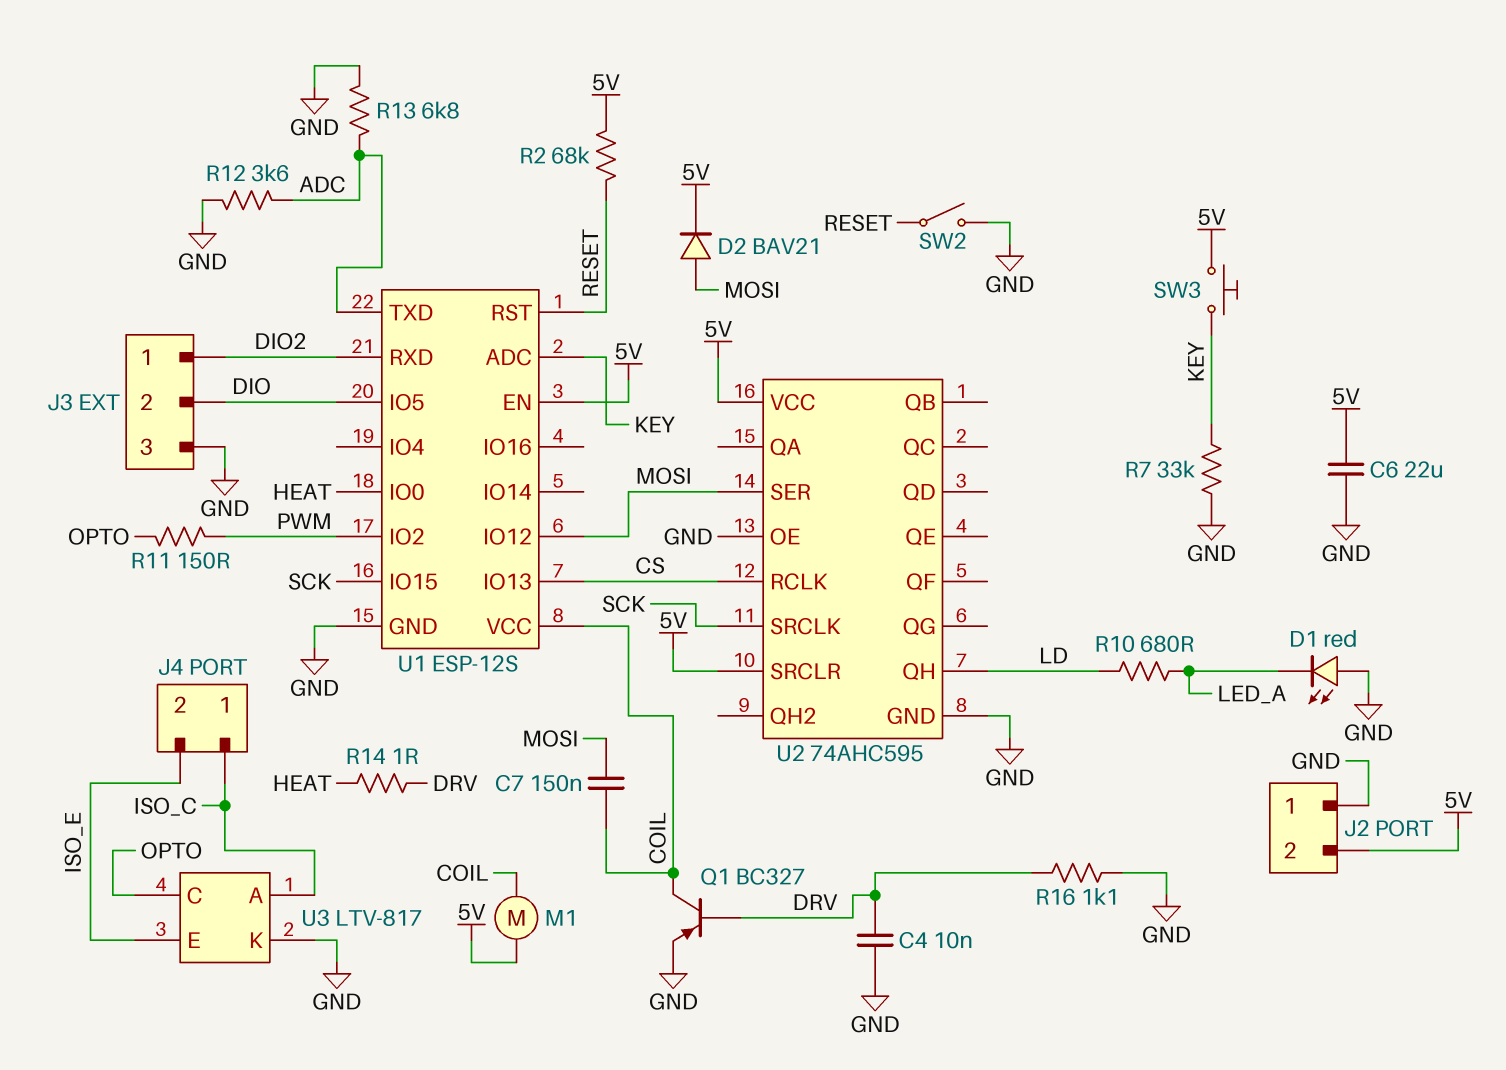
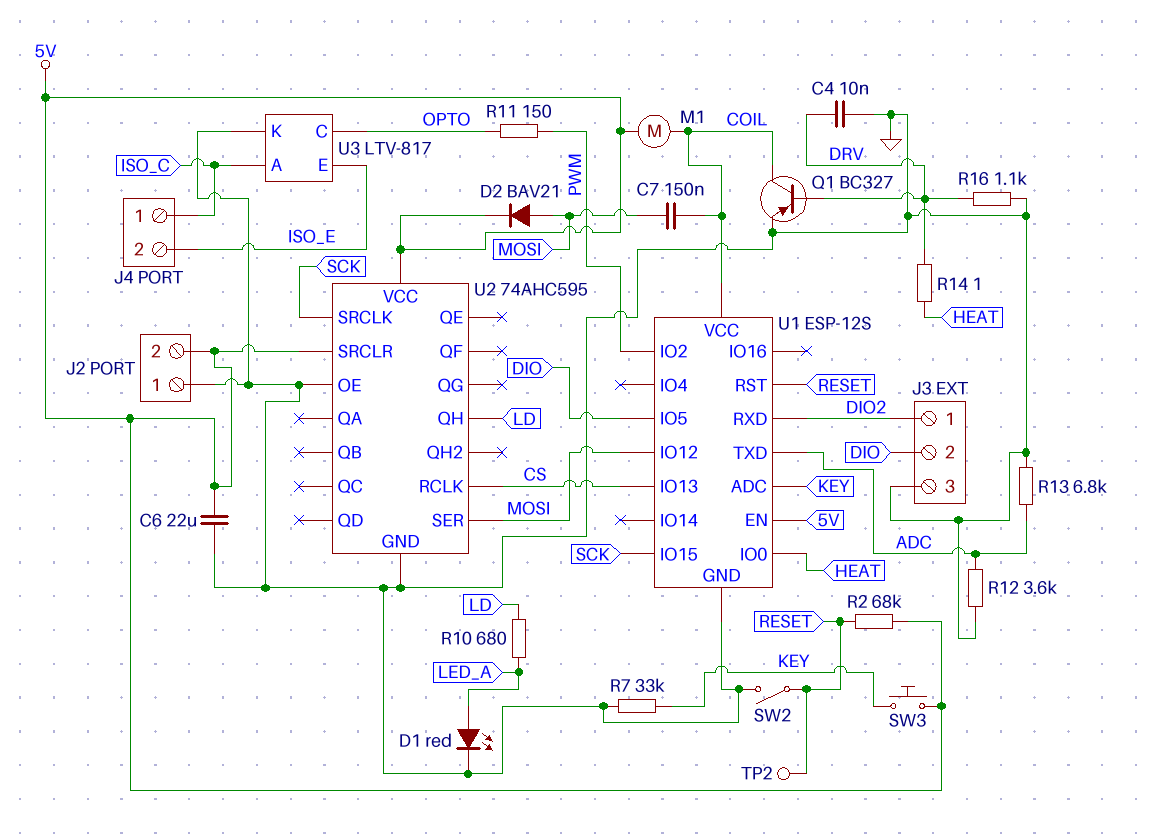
D1: LED red (A GND, K LED_A) -> LED red (A LED_A, K GND)
TP2: none -> test point (RESET)

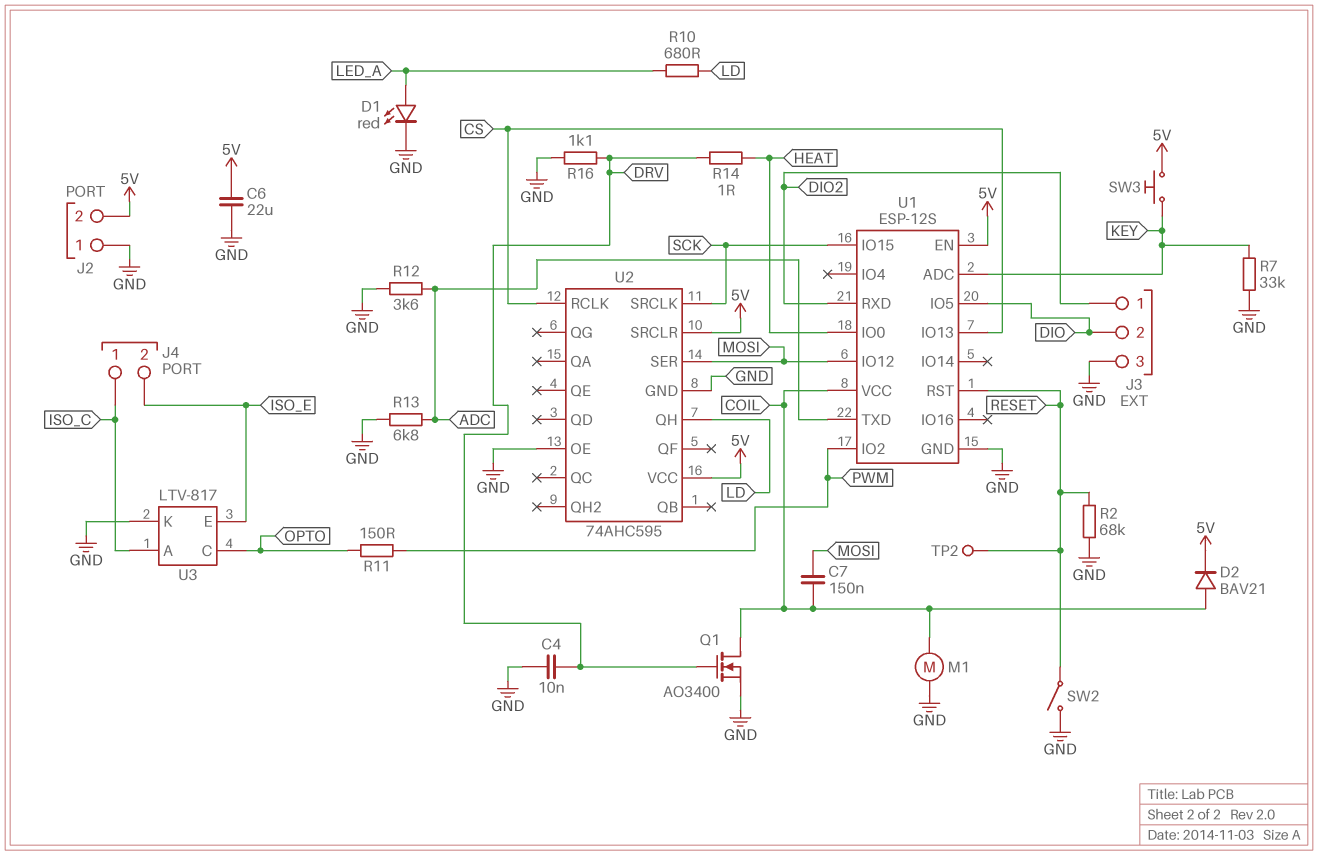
D2: diode BAV21 (A MOSI, K 5V) -> diode BAV21 (A COIL, K 5V)
M1: motor (5V, COIL) -> motor (COIL, GND)
Q1: PNP BC327 (B DRV, C COIL, E GND) -> NMOS AO3400 (G DRV, D COIL, S GND)
R2: 68k (5V, RESET) -> 68k (GND, RESET)

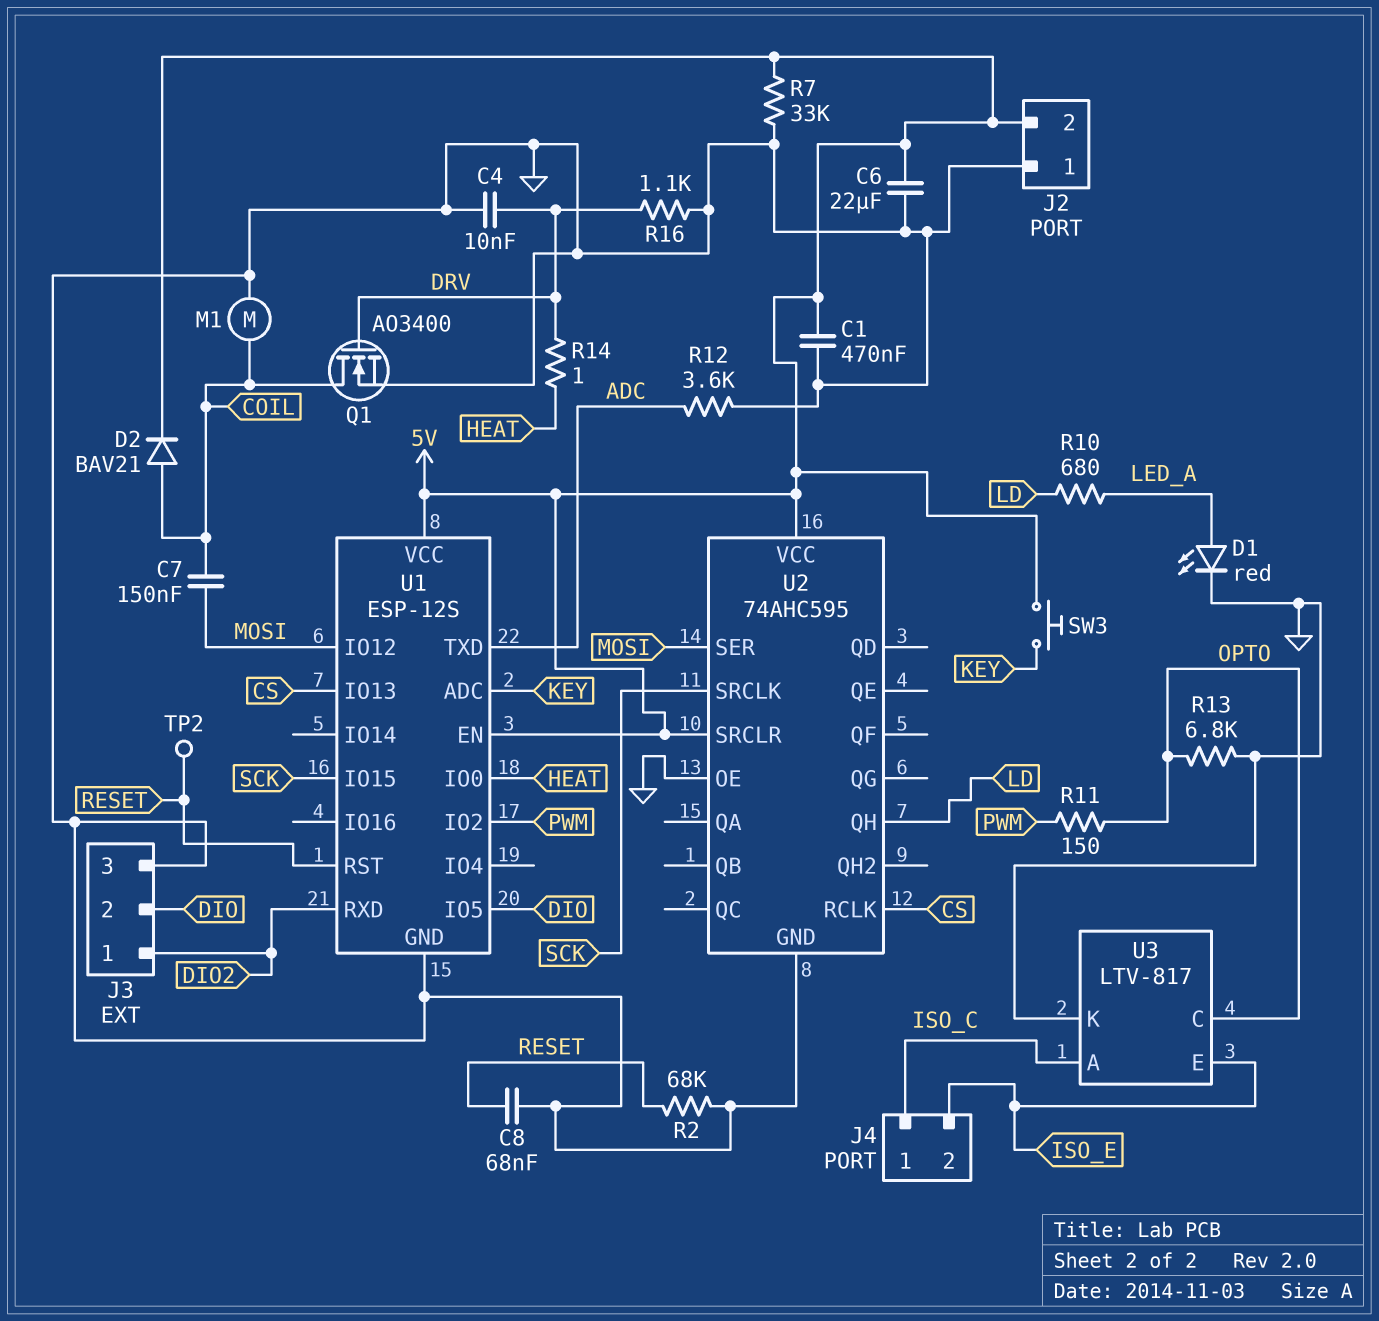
C1: none -> 470nF (5V, GND)
C8: none -> 68nF (GND, RESET)
R7: 33k (GND, KEY) -> 33k (5V, GND)
R13: 6.8k (ADC, GND) -> 6.8k (GND, OPTO)
SW2: switch (GND, RESET) -> none
U1 pin VCC: COIL -> 5V

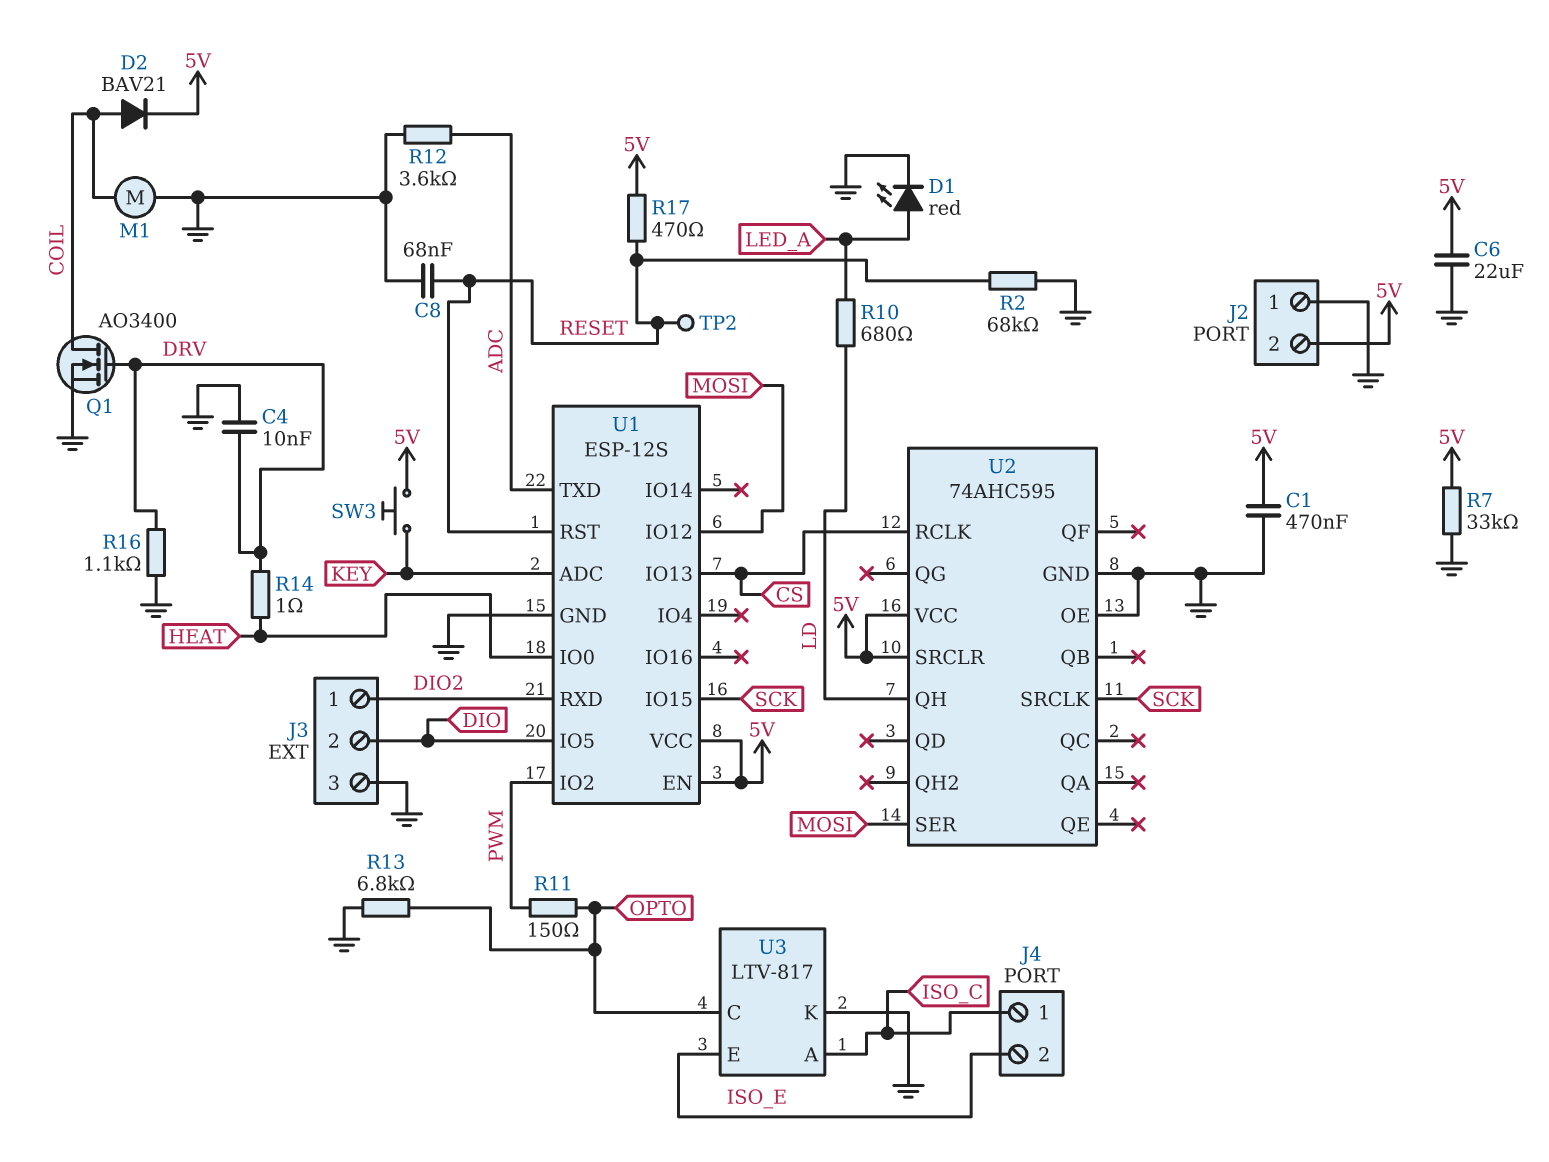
C7: 150nF (COIL, MOSI) -> none
R17: none -> 470 (5V, RESET)

